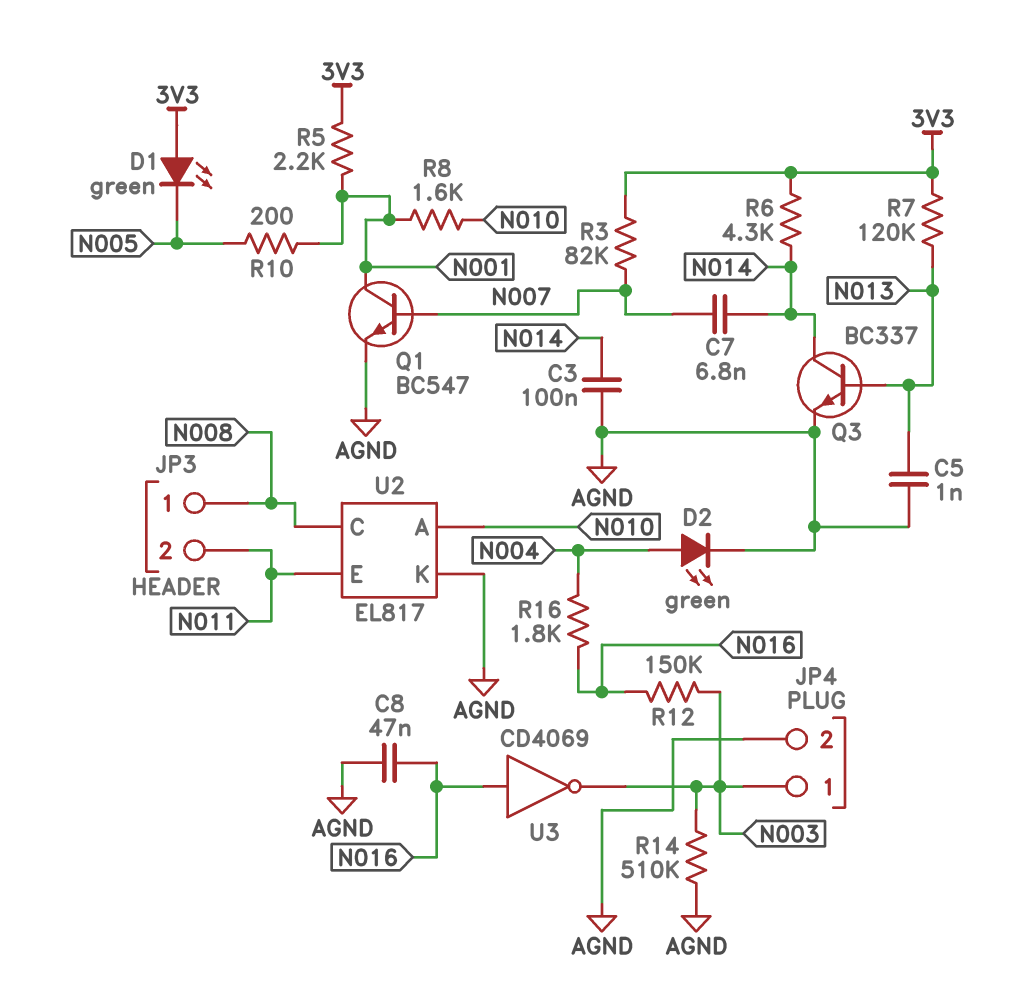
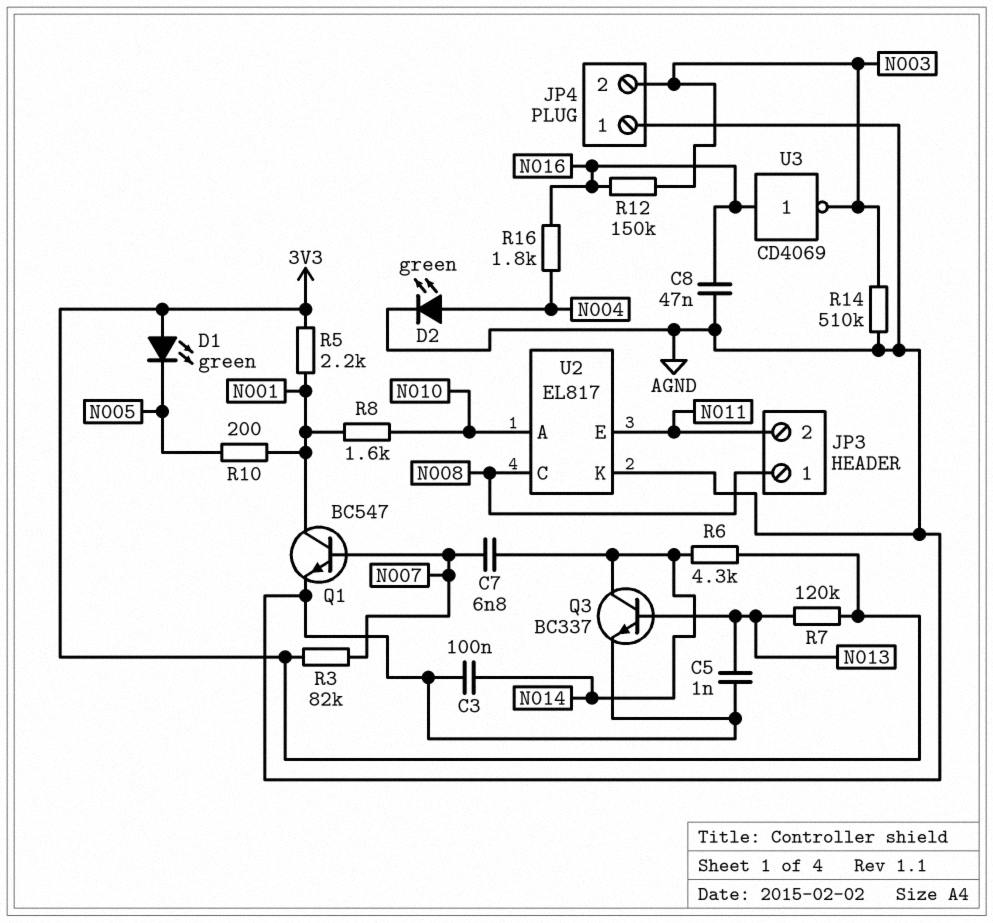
JP4 pin 1: N003 -> AGND
JP4 pin 2: AGND -> N003

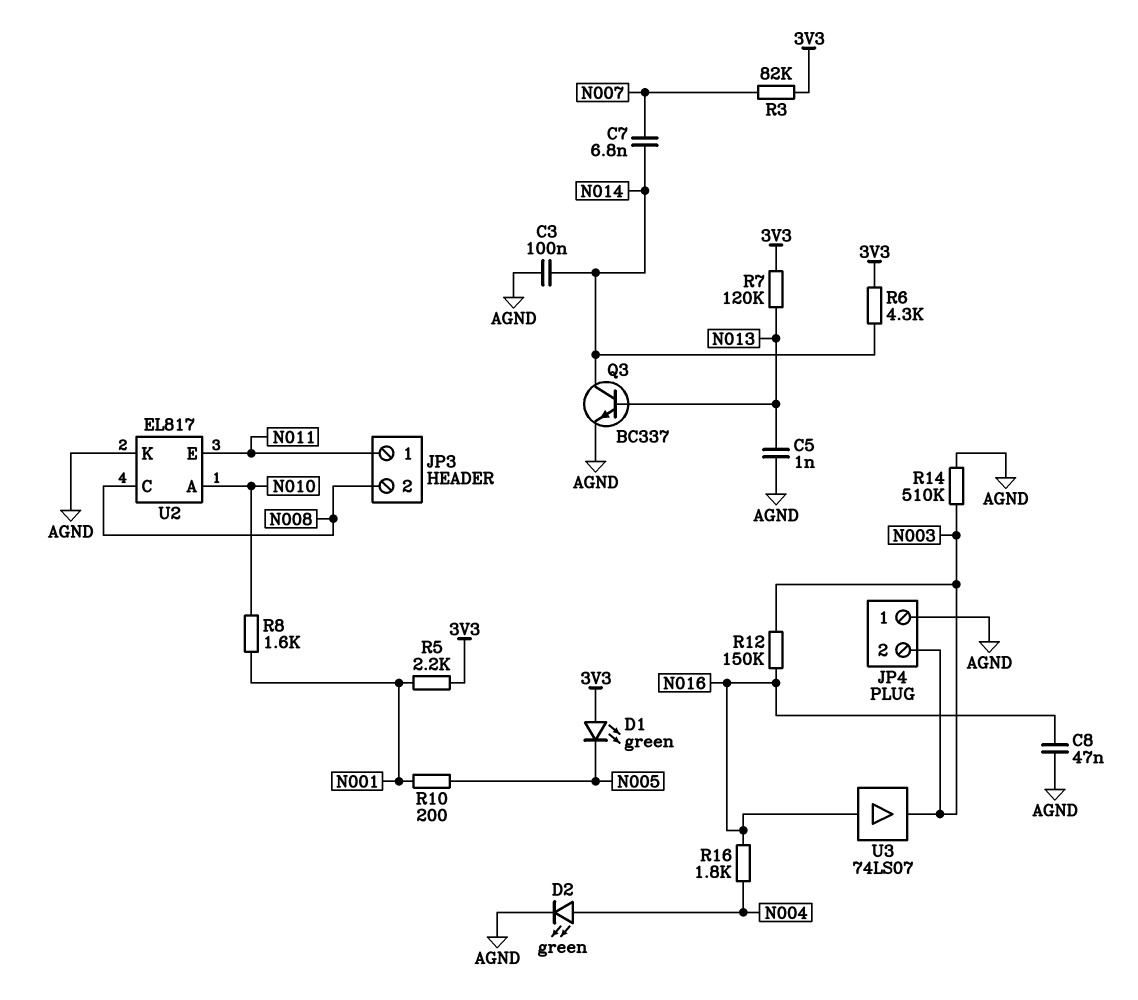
JP3 pin 1: N008 -> N011
JP3 pin 2: N011 -> N008
Q1: NPN BC547 (B N007, C N001, E AGND) -> none
U3: NOT CD4069 (in N016, out N003) -> buffer 74LS07 (in N016, out N003)

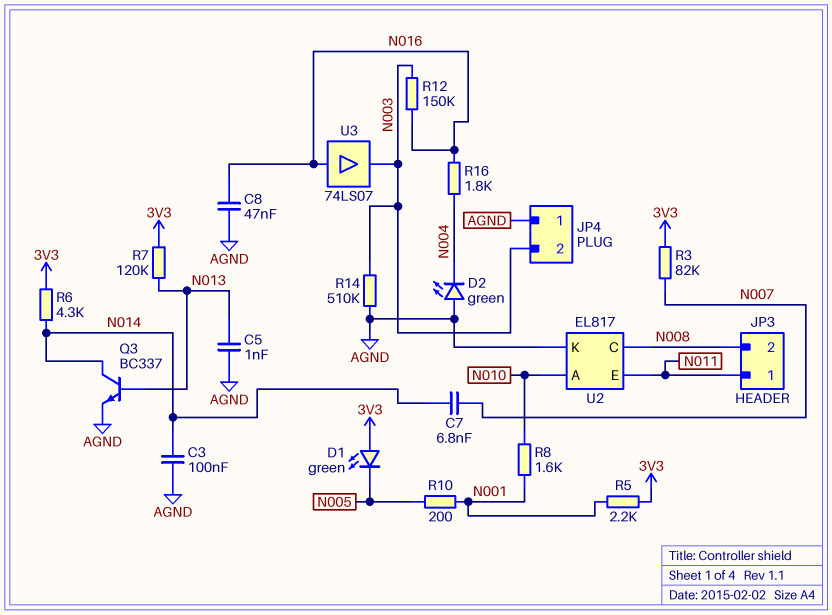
D2: LED green (A N004, K AGND) -> LED green (A AGND, K N004)

